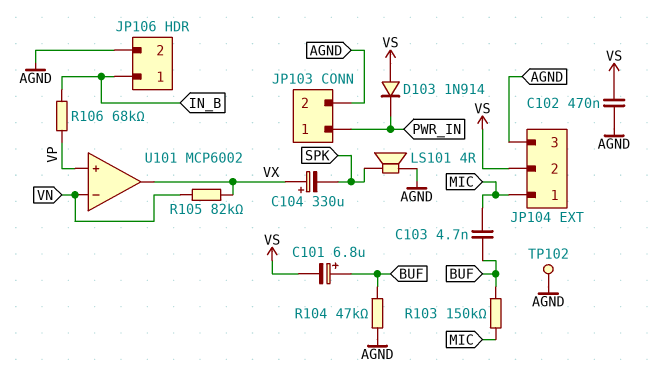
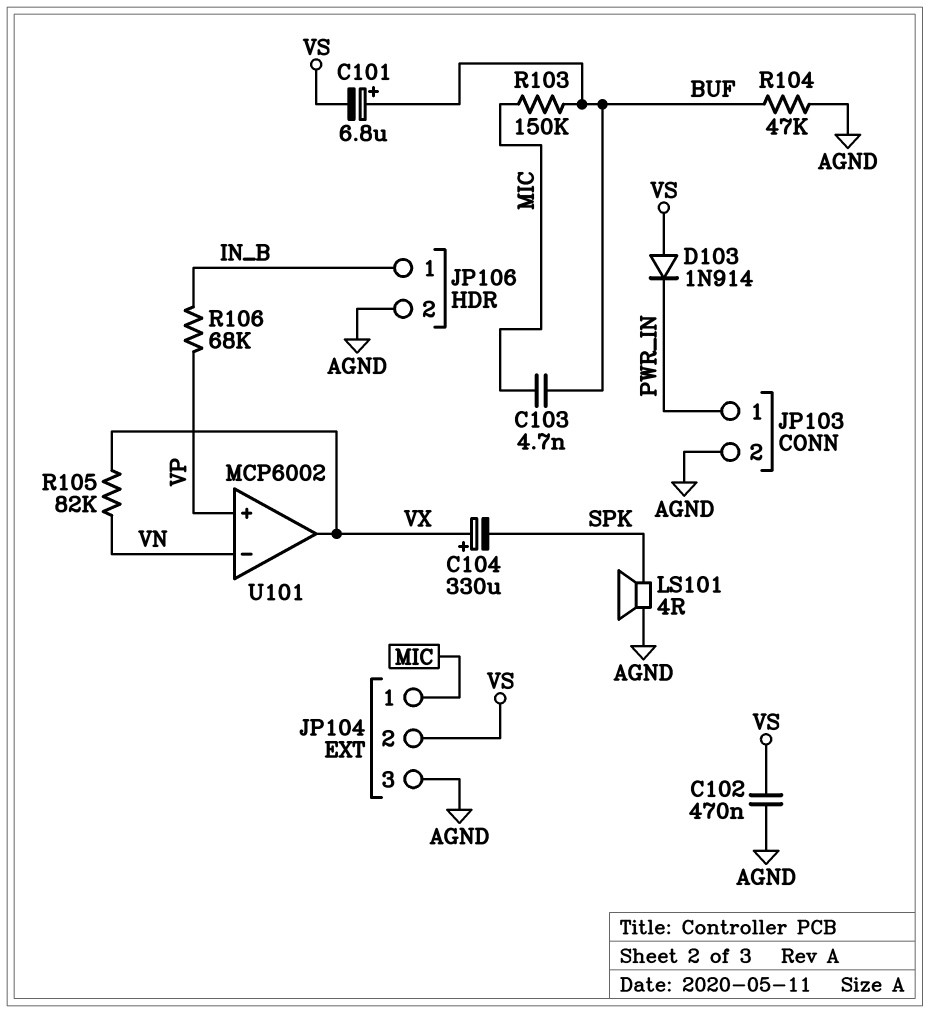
TP102: test point (AGND) -> none

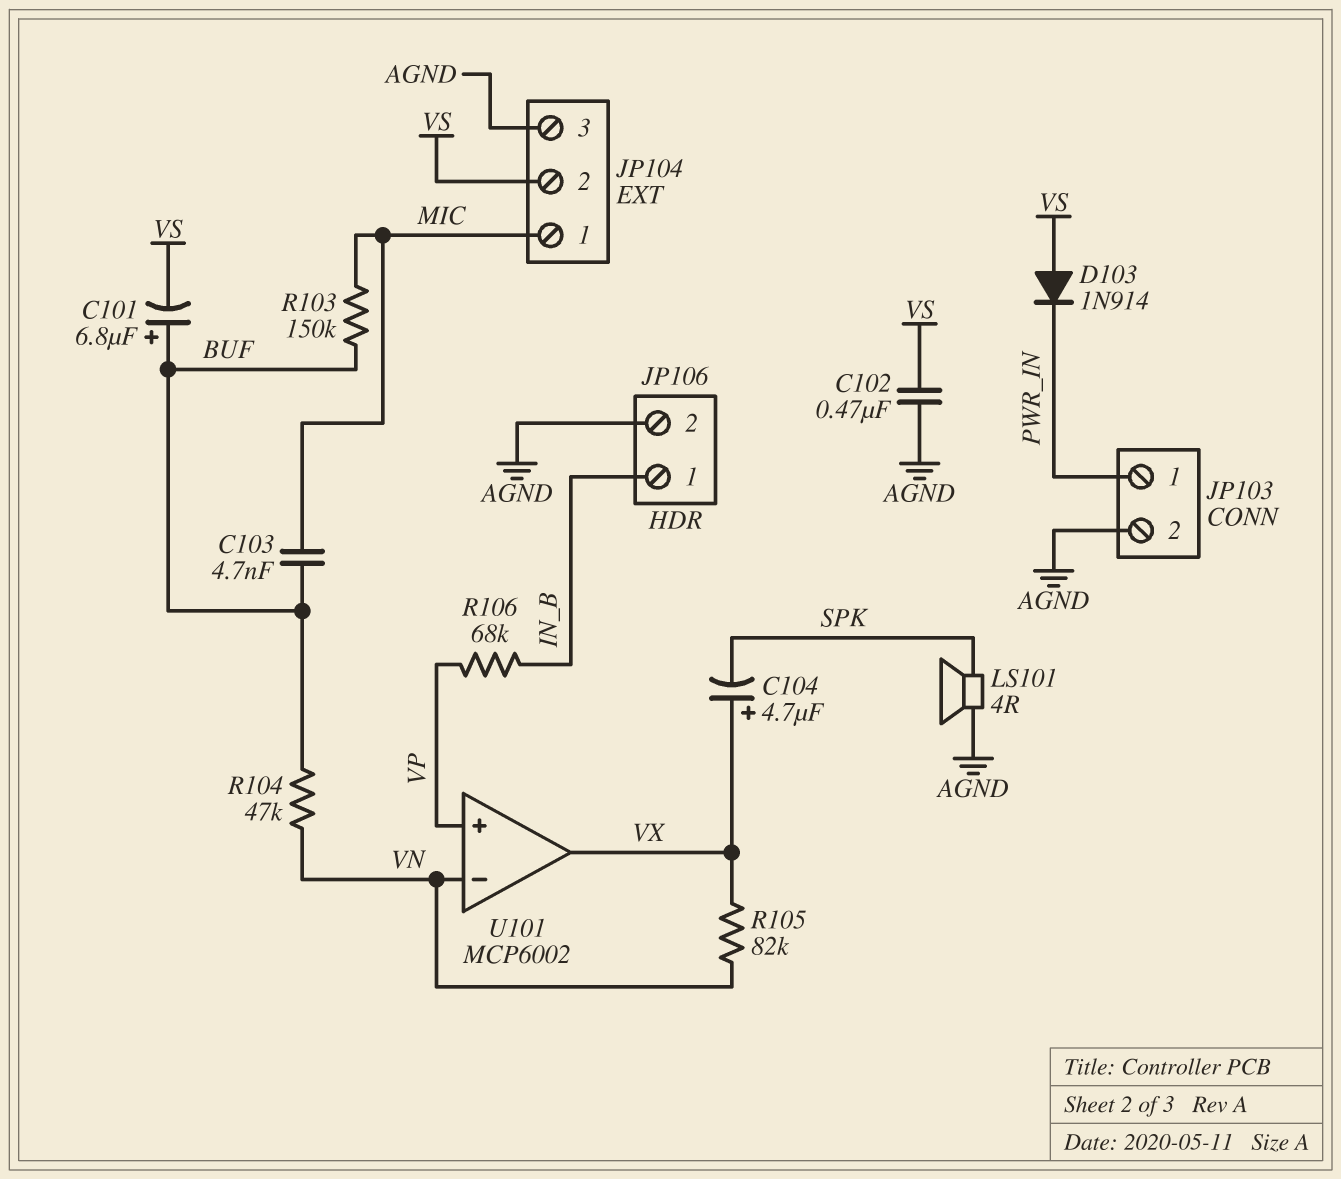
C104: 330uF (plus VX, minus SPK) -> 4.7uF (plus VX, minus SPK)
R104: 47k (AGND, BUF) -> 47k (BUF, VN)

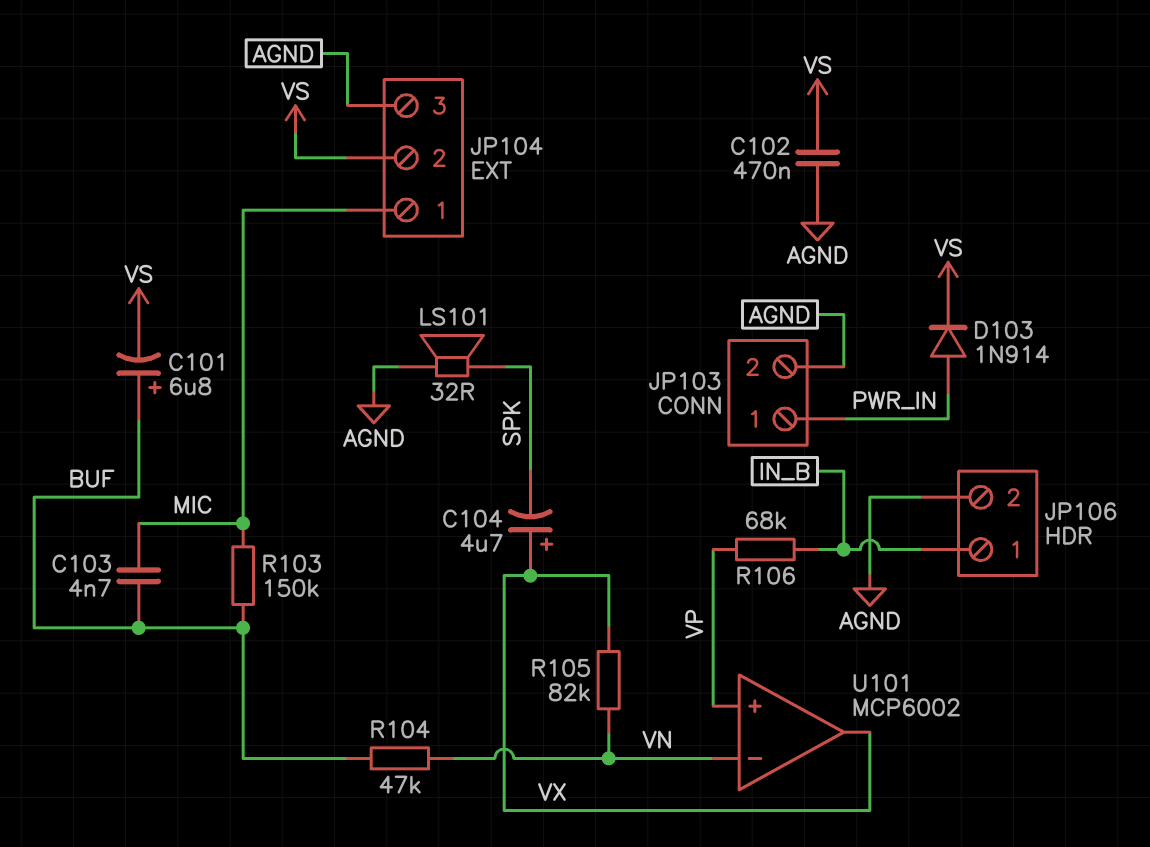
D103: diode 1N914 (A VS, K PWR_IN) -> diode 1N914 (A PWR_IN, K VS)
LS101: speaker 4R (AGND, SPK) -> speaker 32R (AGND, SPK)

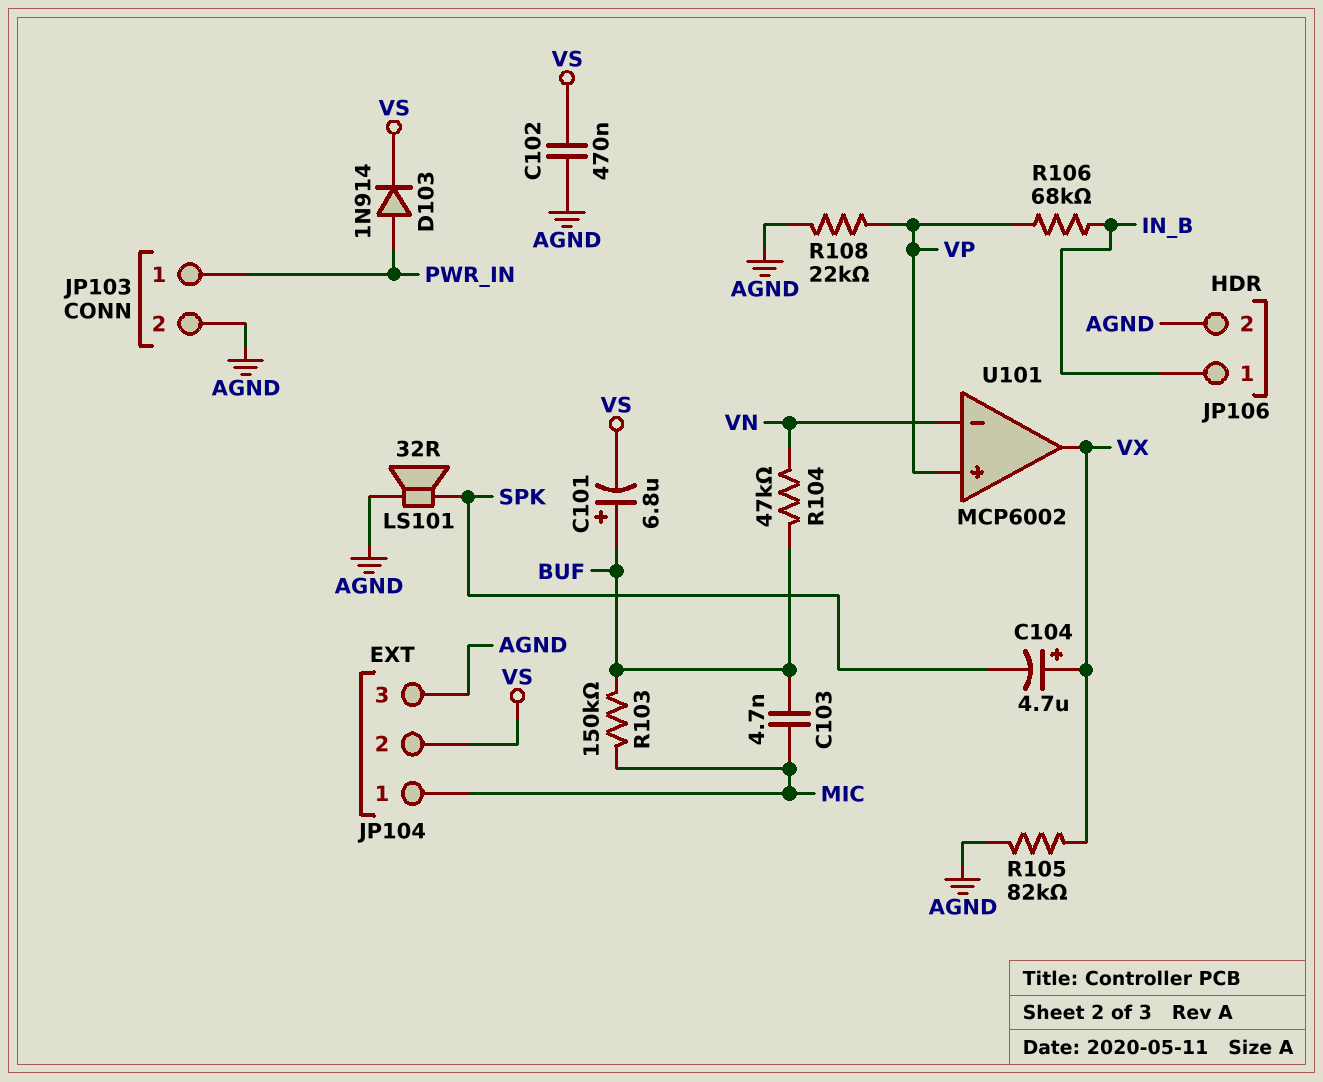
R105: 82k (VN, VX) -> 82k (AGND, VX)
R108: none -> 22k (AGND, VP)

